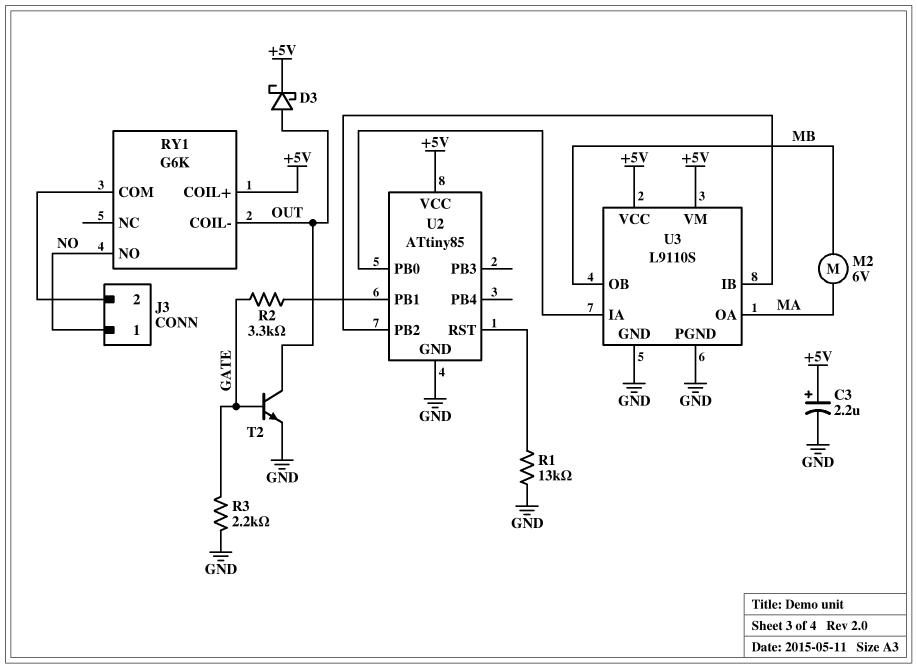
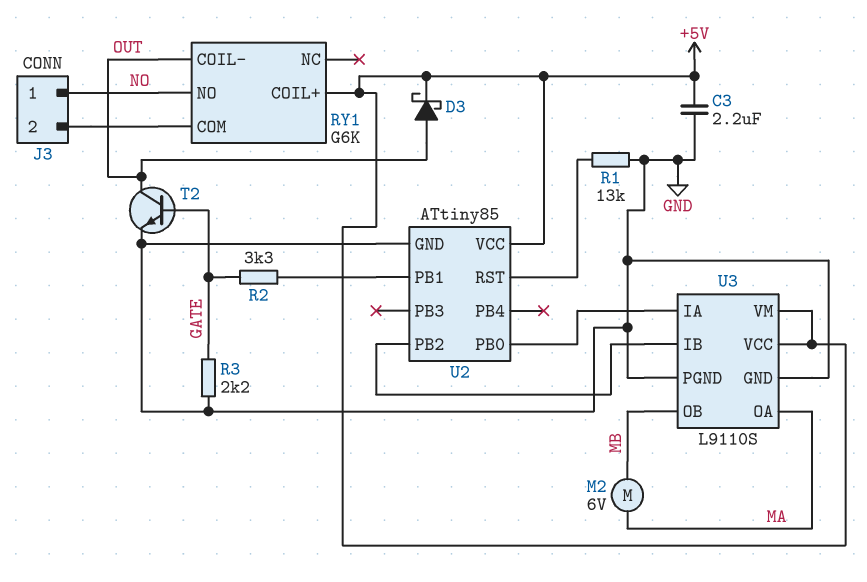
C3: 2.2uF (plus +5V, minus GND) -> 2.2uF (+5V, GND)

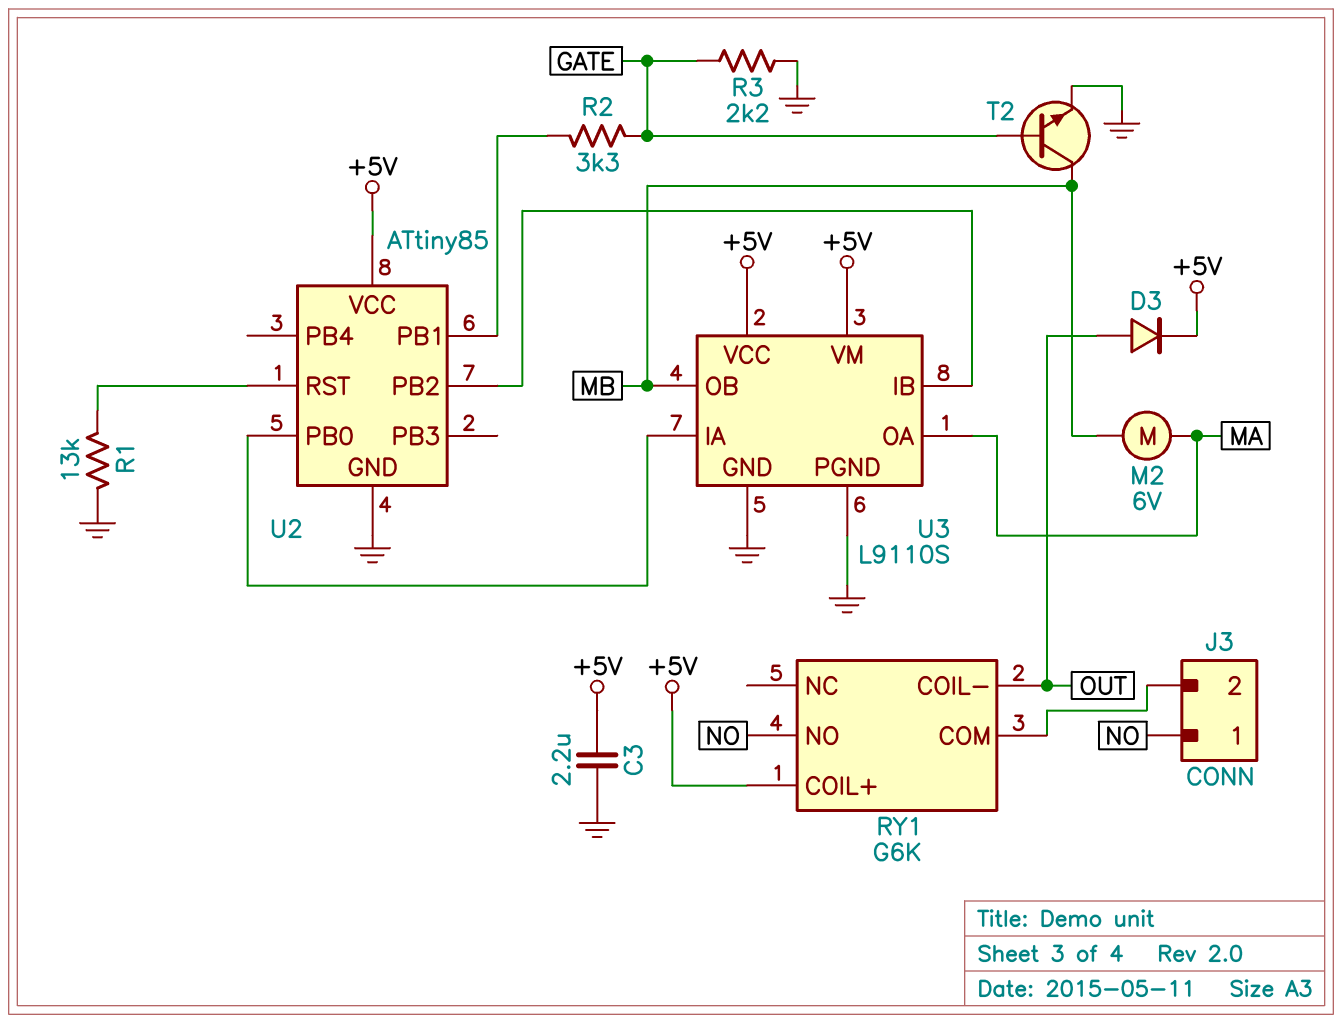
D3: schottky (A OUT, K +5V) -> diode (A OUT, K +5V)
T2: NPN (B GATE, C OUT, E GND) -> NPN (B GATE, C MB, E GND)

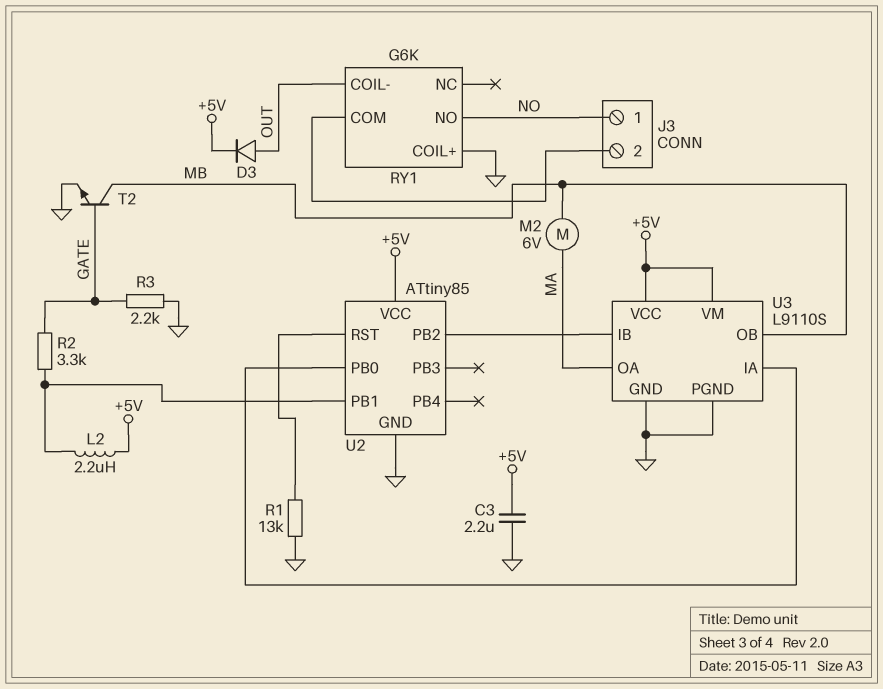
L2: none -> 2.2uH (+5V, U2/PB1)
RY1 pin COIL+: +5V -> GND

